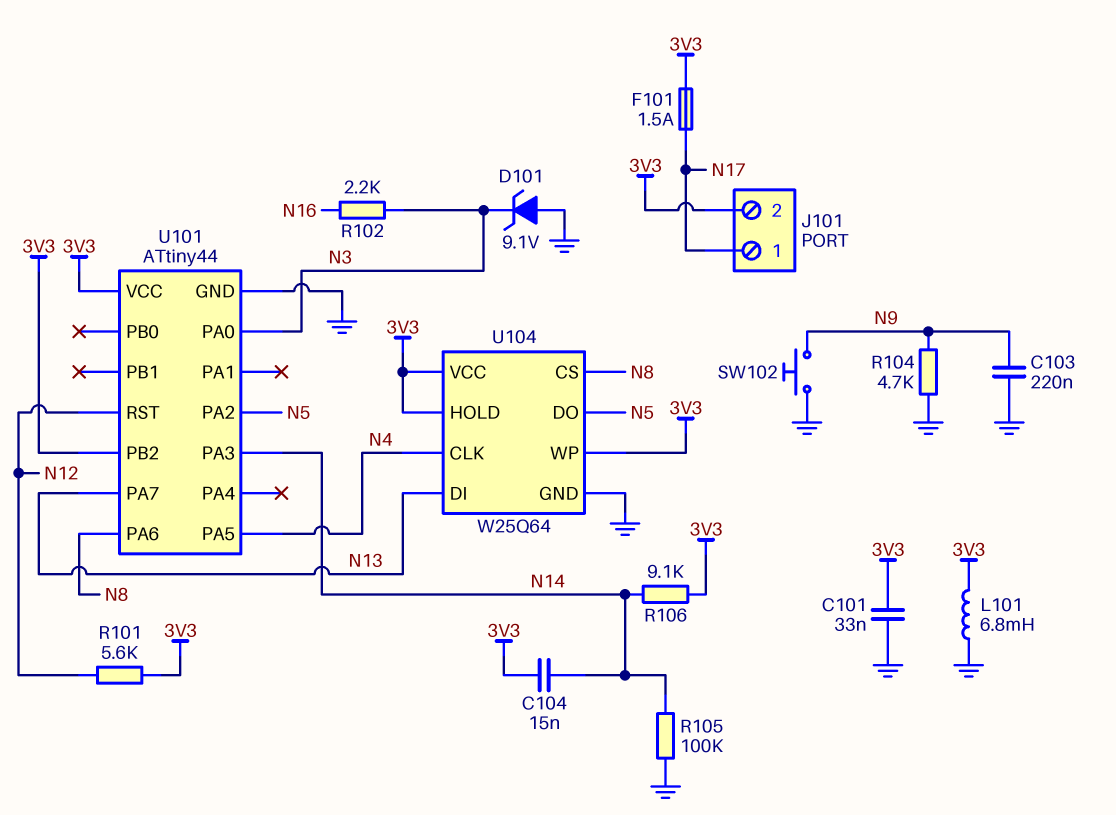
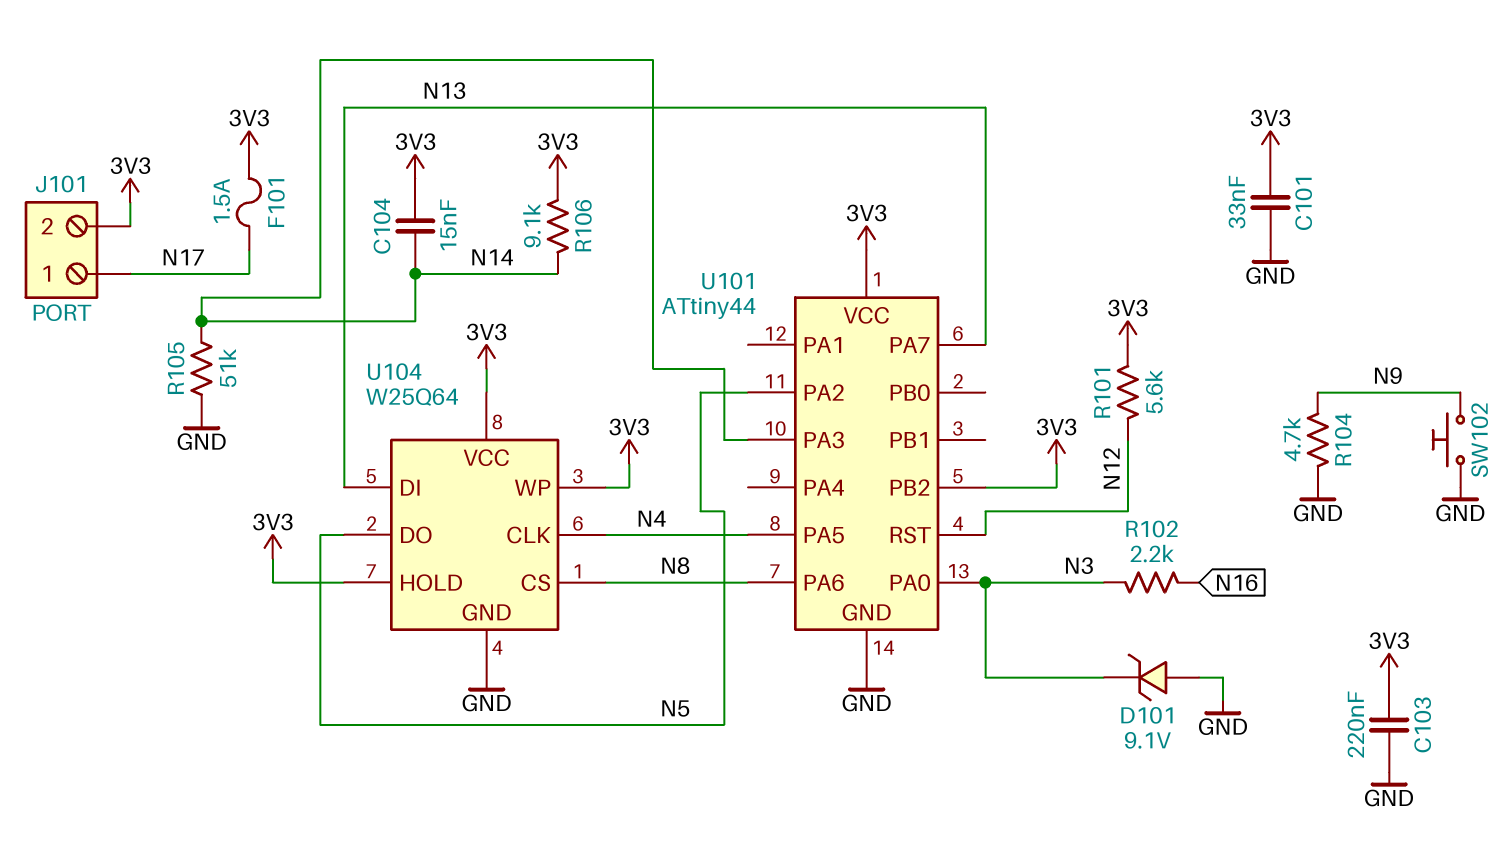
C103: 220nF (GND, N9) -> 220nF (3V3, GND)
L101: 6.8mH (3V3, GND) -> none
R105: 100k (GND, N14) -> 51k (GND, N14)

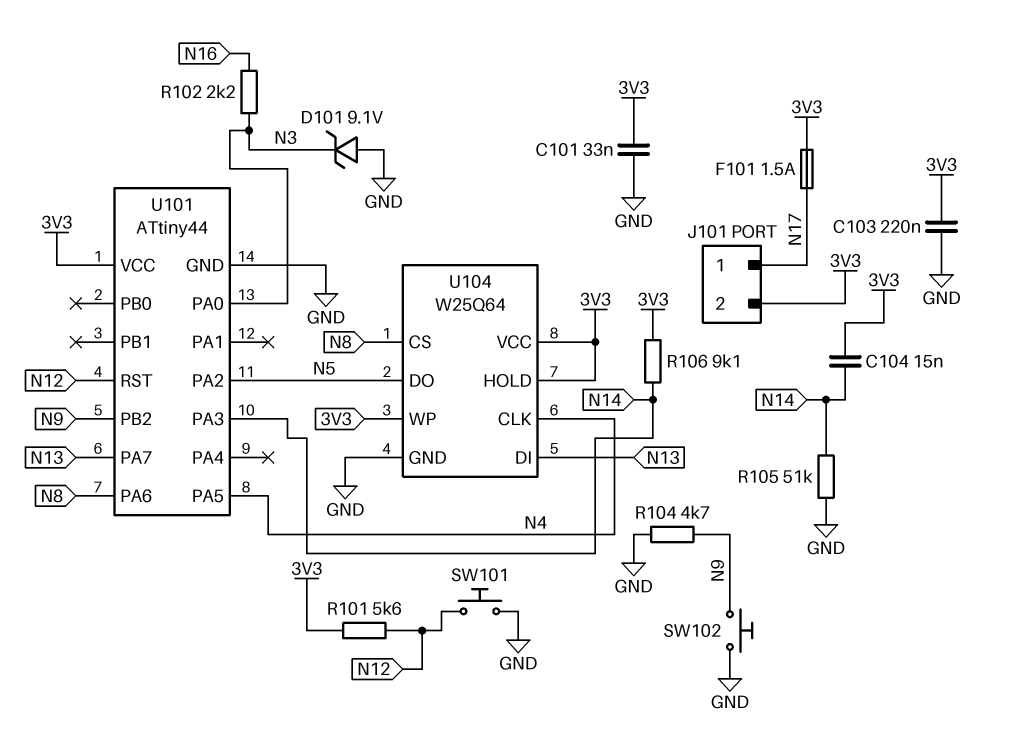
SW101: none -> button (GND, N12)
U101 pin PB2: 3V3 -> N9

